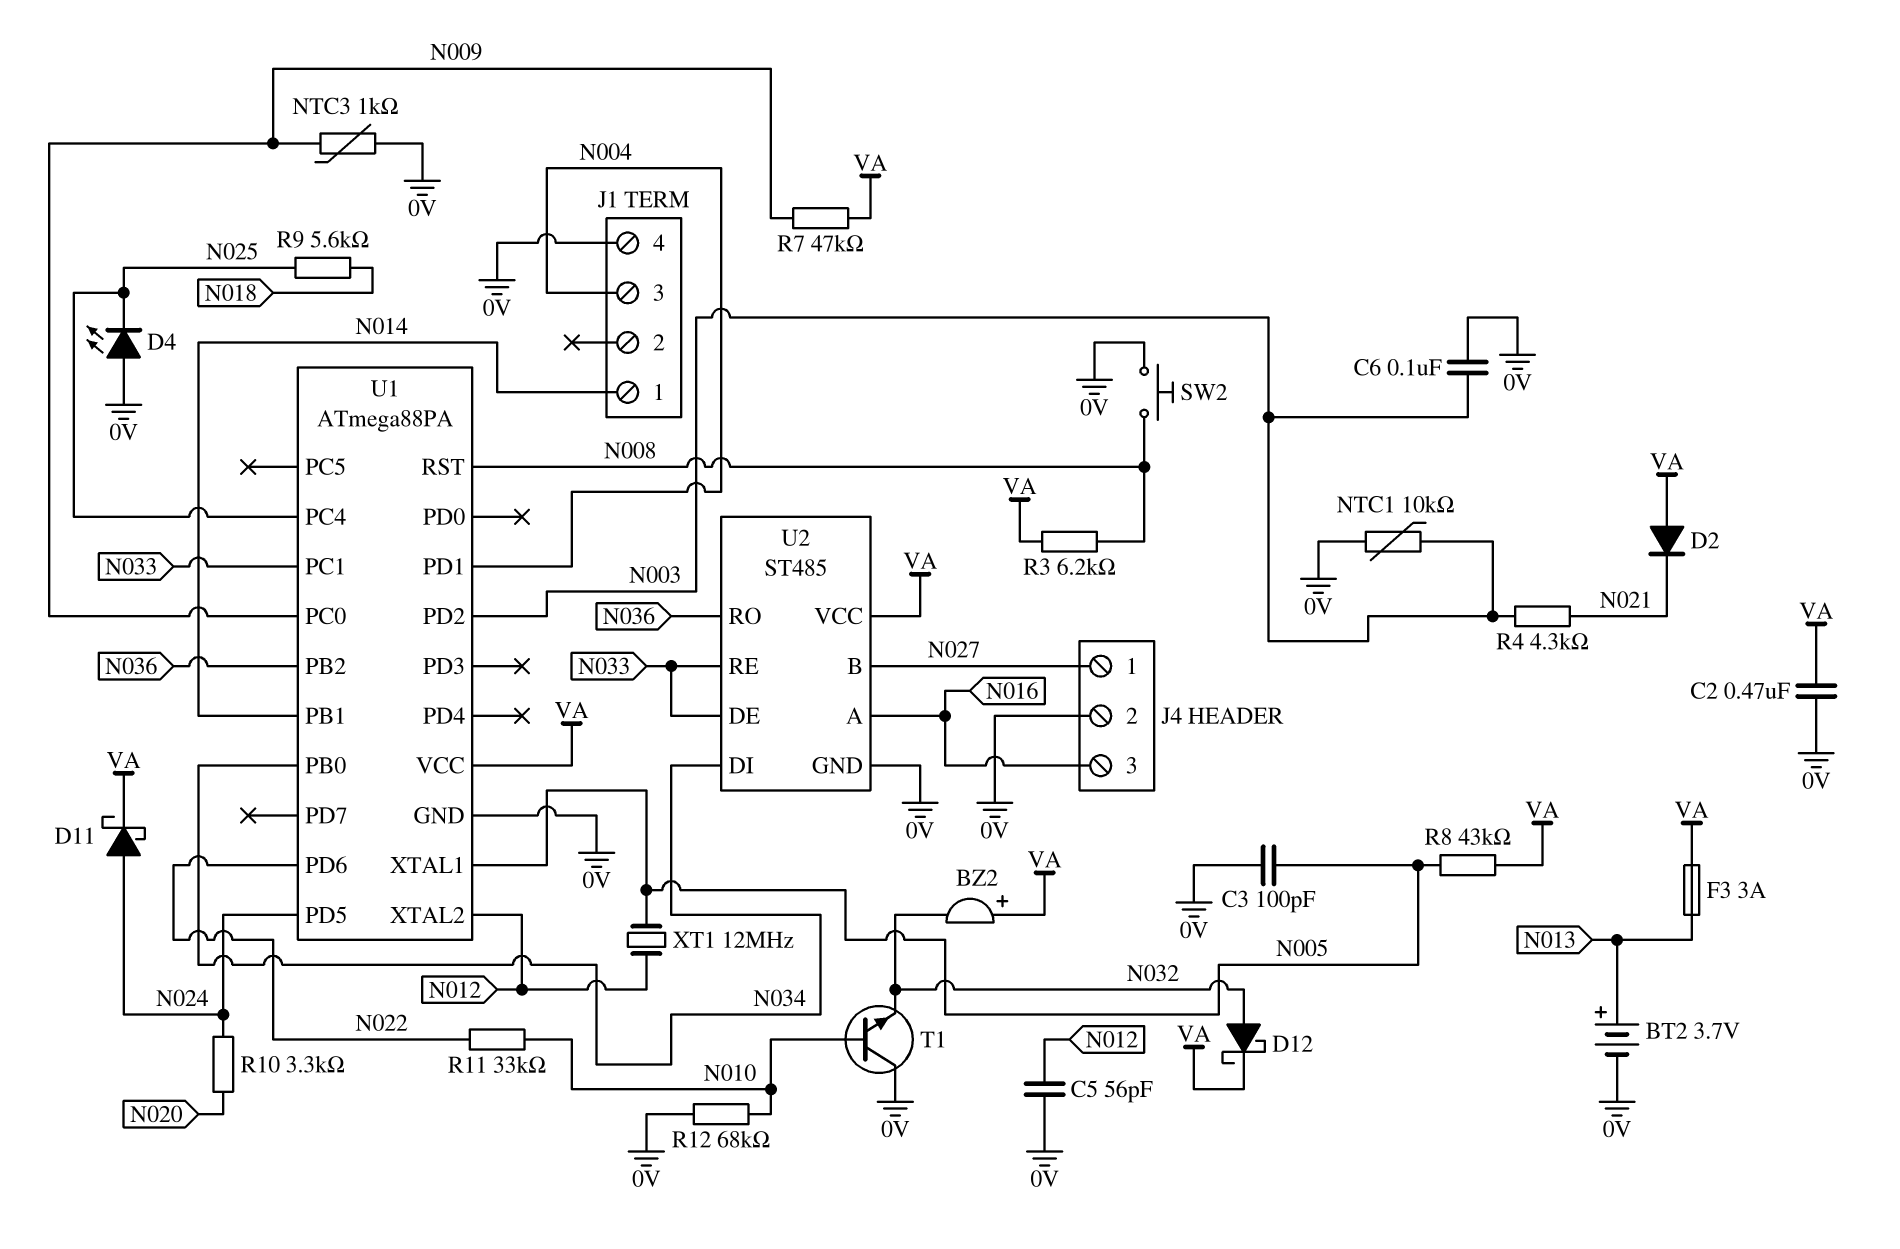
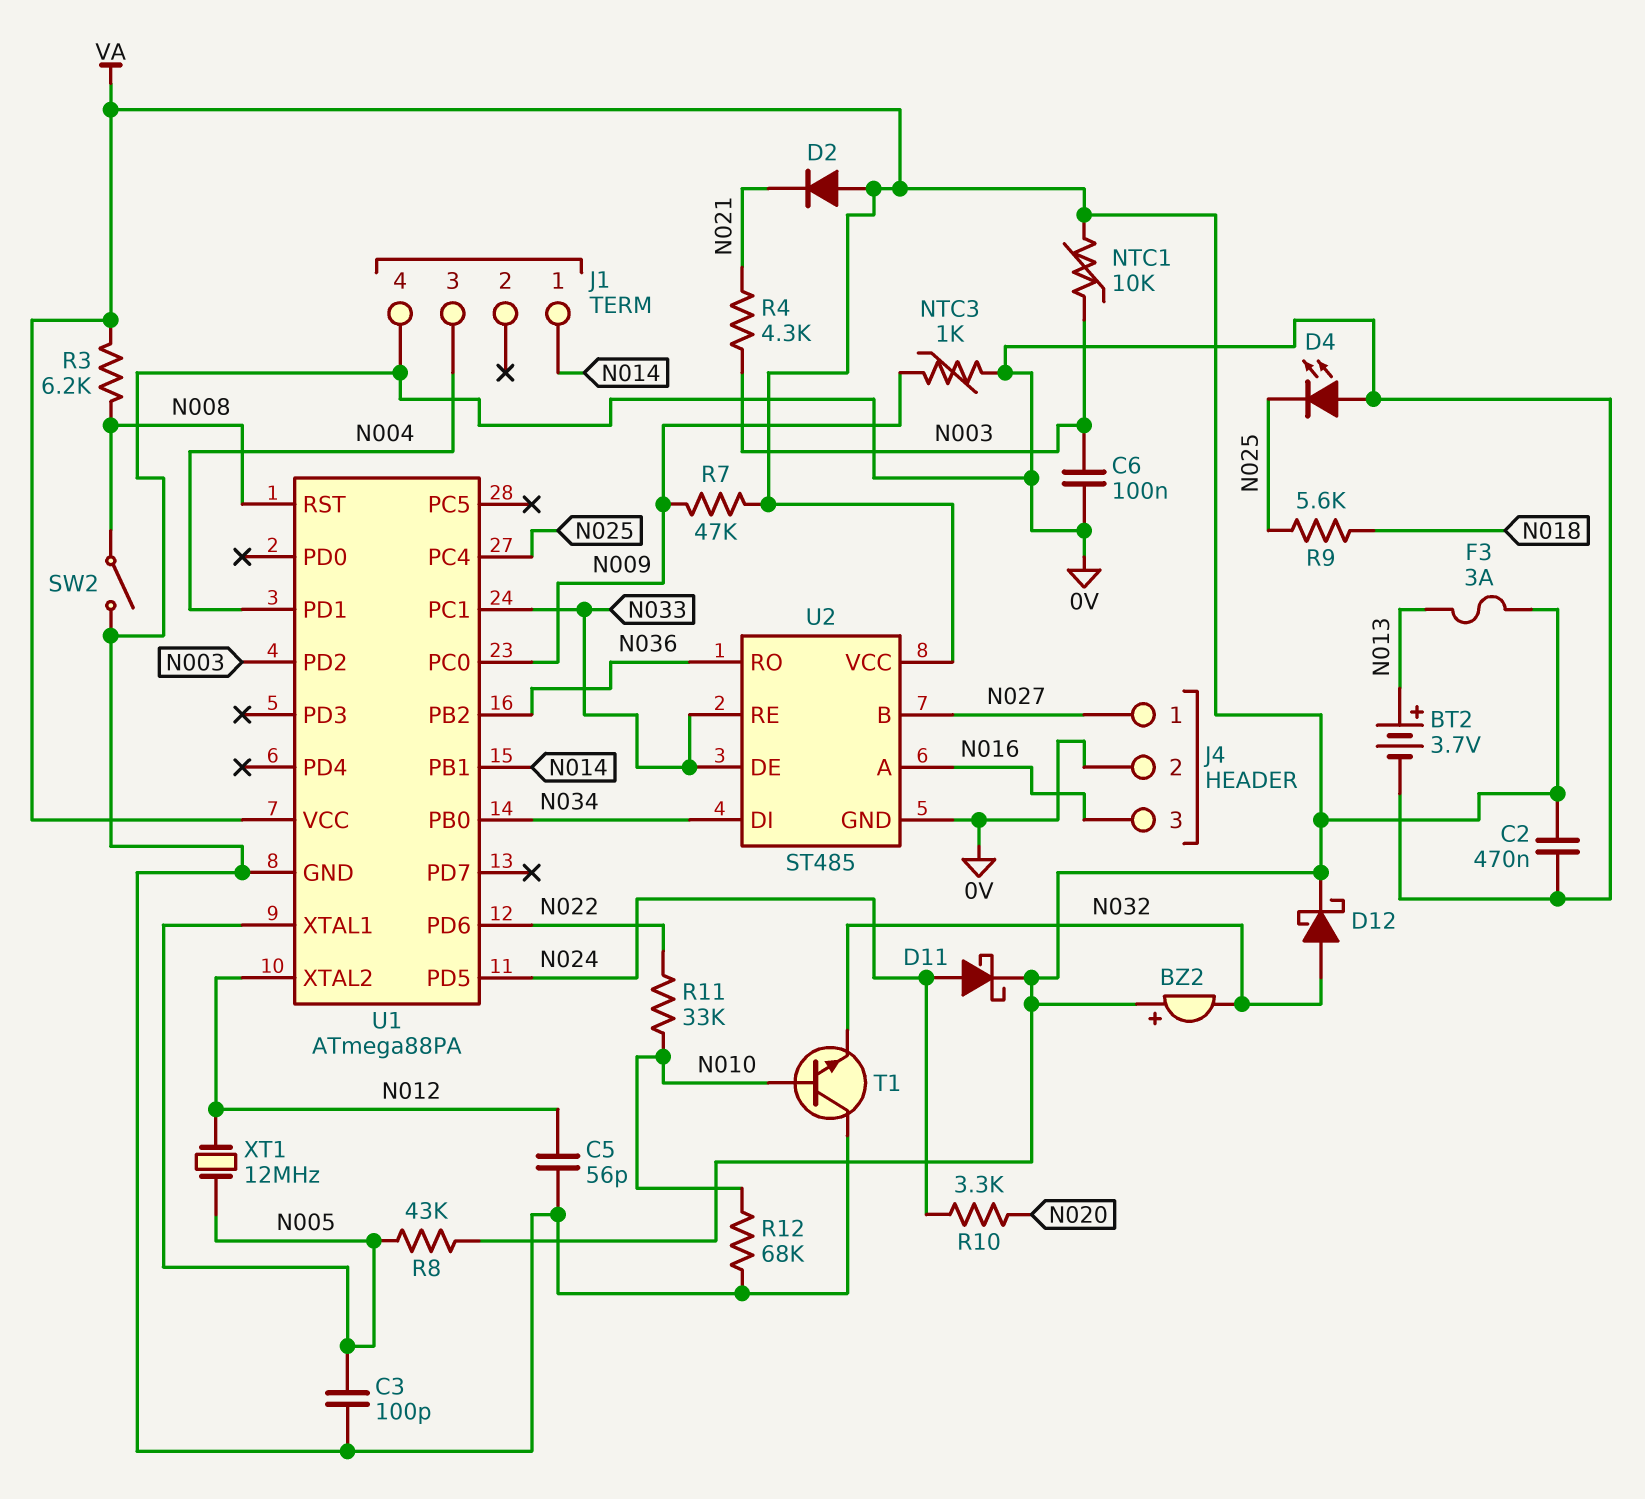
NTC1: 10k (0V, N003) -> 10k (N003, VA)
SW2: button (0V, N008) -> switch (0V, N008)

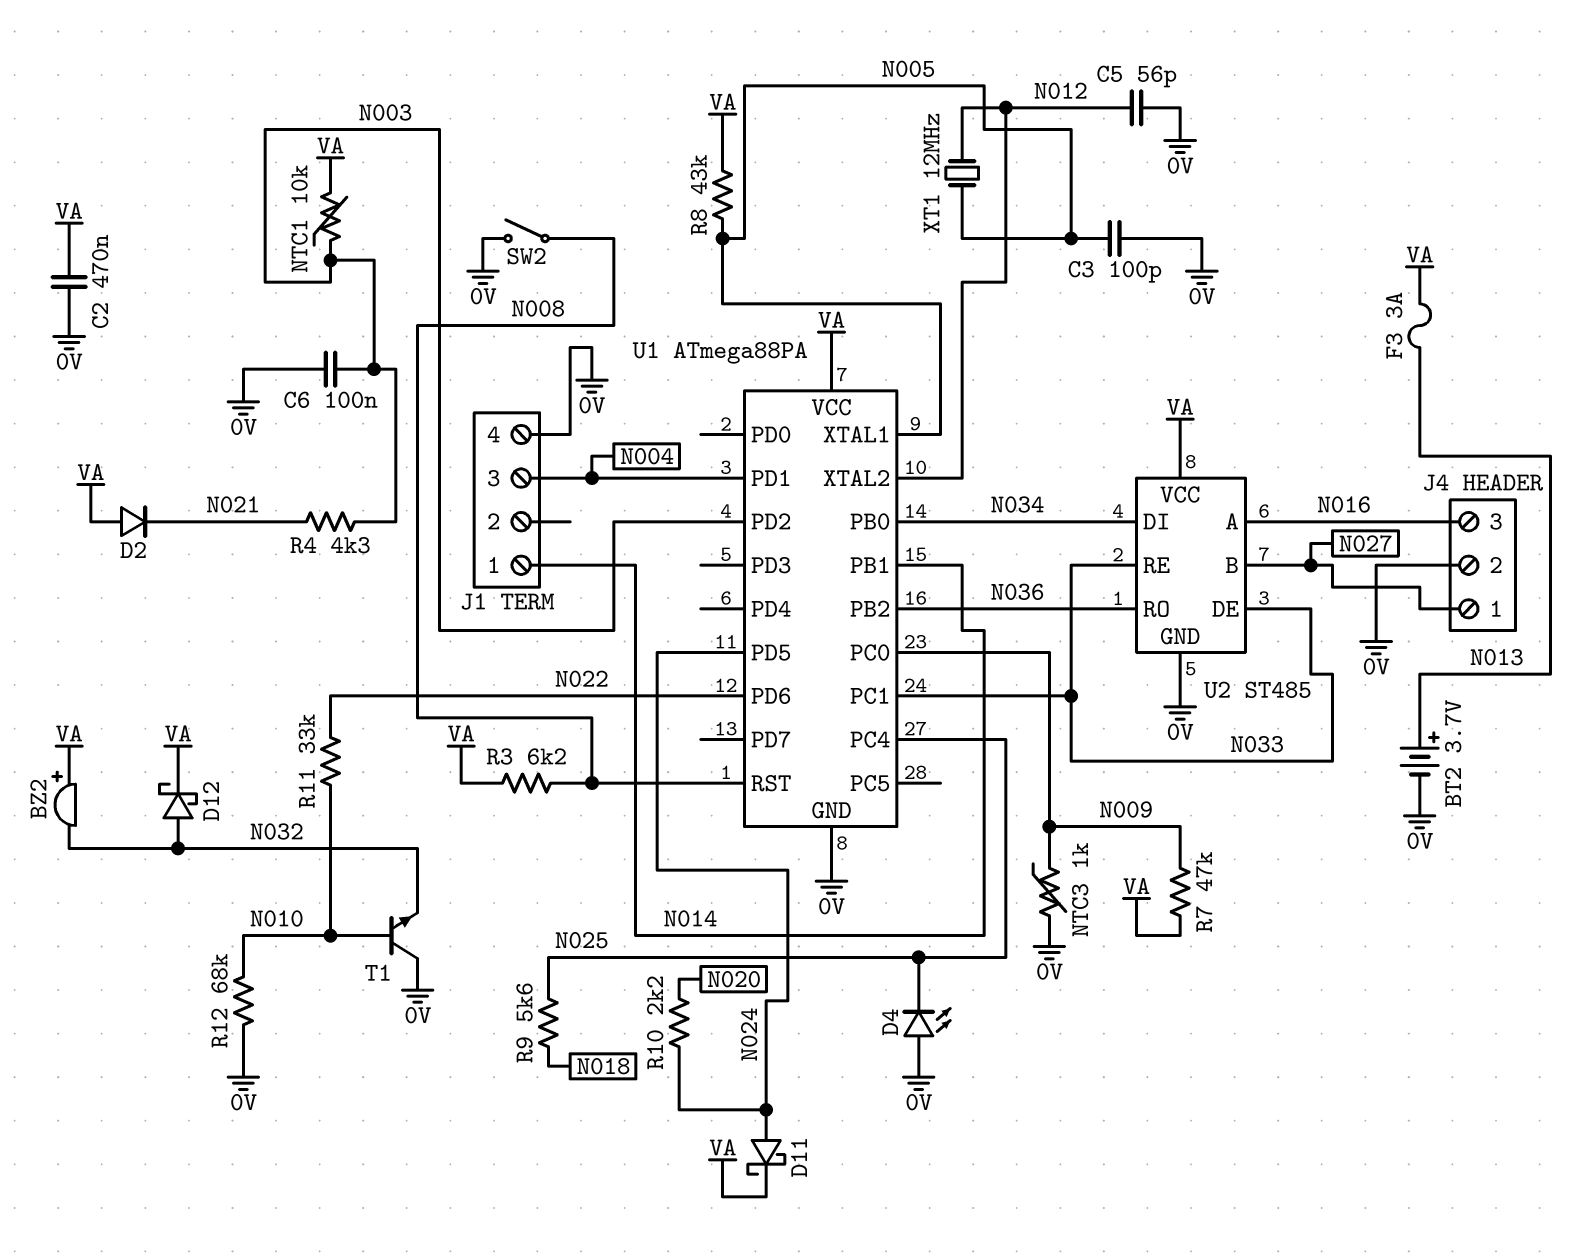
R10: 3.3k (N020, N024) -> 2.2k (N020, N024)

